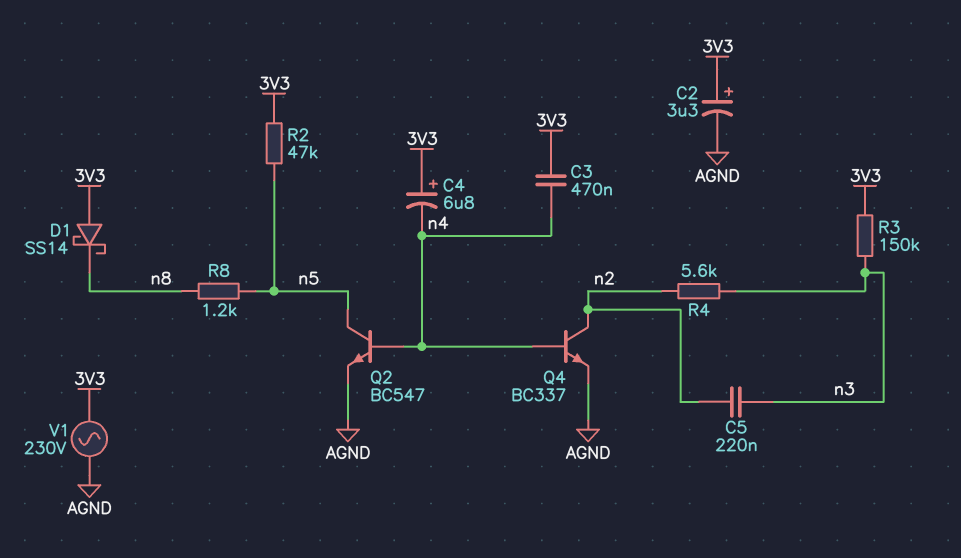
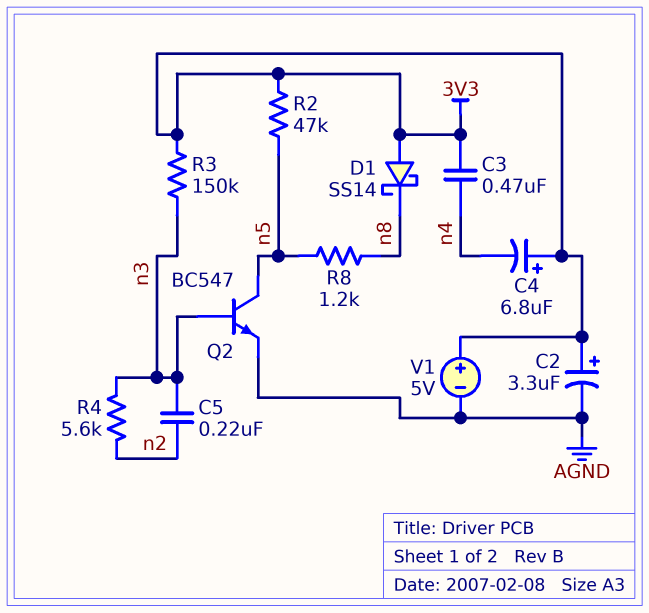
Q2: NPN BC547 (B n4, C n5, E AGND) -> NPN BC547 (B n3, C n5, E AGND)
Q4: NPN BC337 (B n4, C n2, E AGND) -> none
V1: AC 230V (3V3, AGND) -> 5V (plus 3V3, minus AGND)

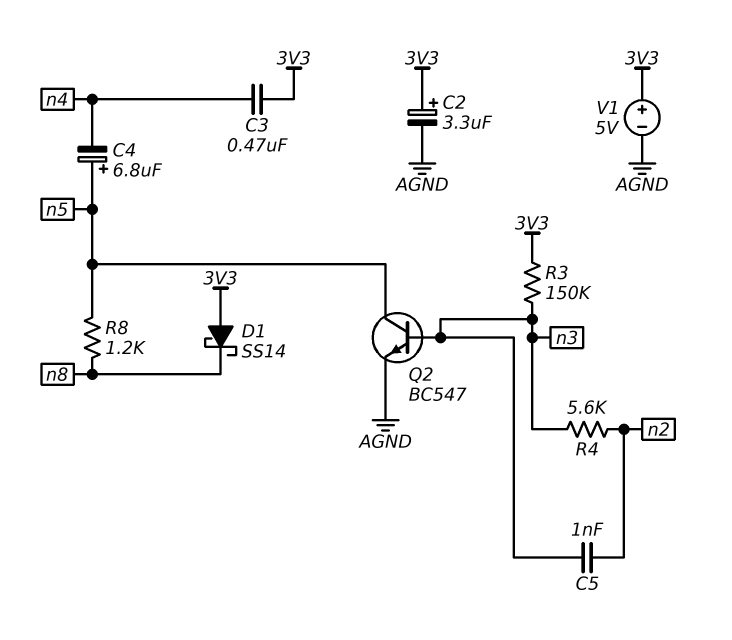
C4: 6.8uF (plus 3V3, minus n4) -> 6.8uF (plus n5, minus n4)
C5: 220nF (n2, n3) -> 1nF (n2, n3)
R2: 47k (3V3, n5) -> none

